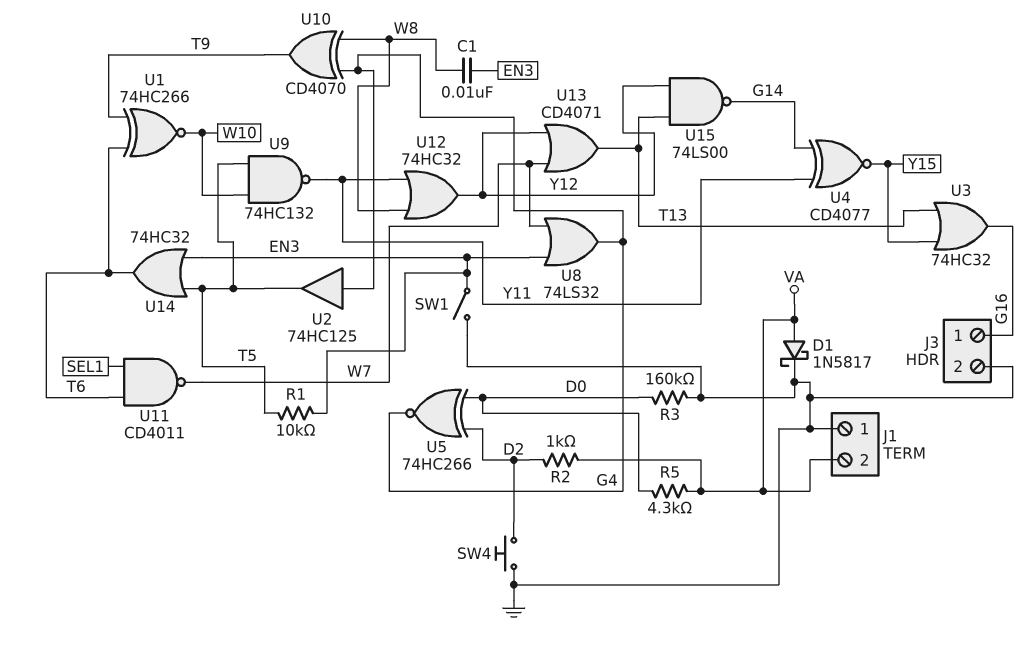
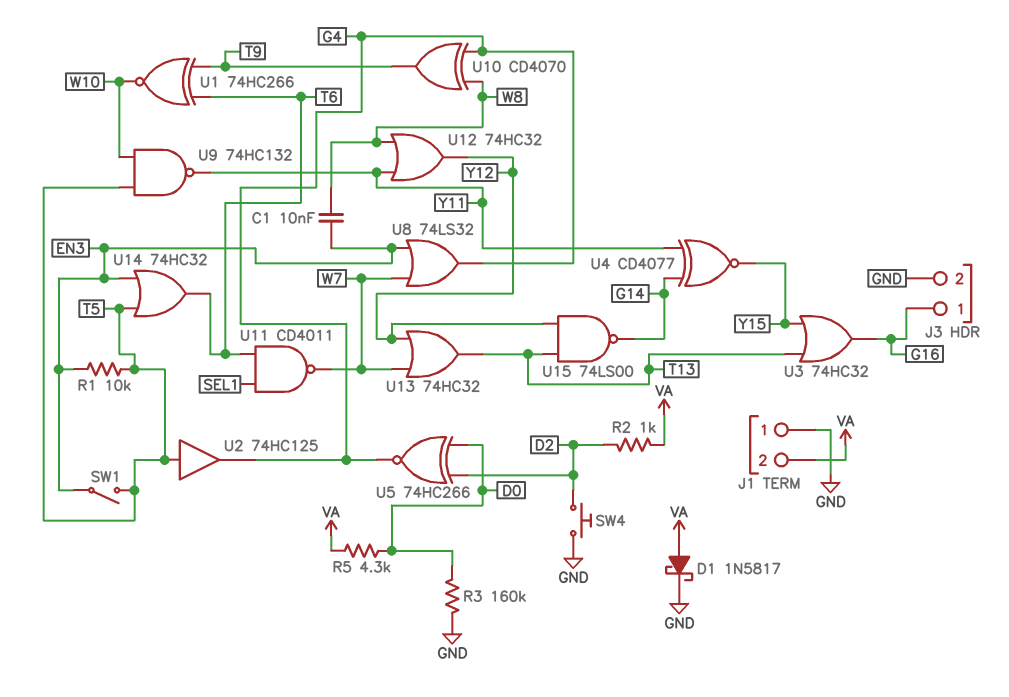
SW1: switch (EN3, GND) -> switch (EN3, T5)
U2: buffer 74HC125 (in G4, out T5) -> buffer 74HC125 (in T5, out G4)
U13: OR CD4071 (in W7, in Y12, out T13) -> OR 74HC32 (in W7, in Y12, out T13)

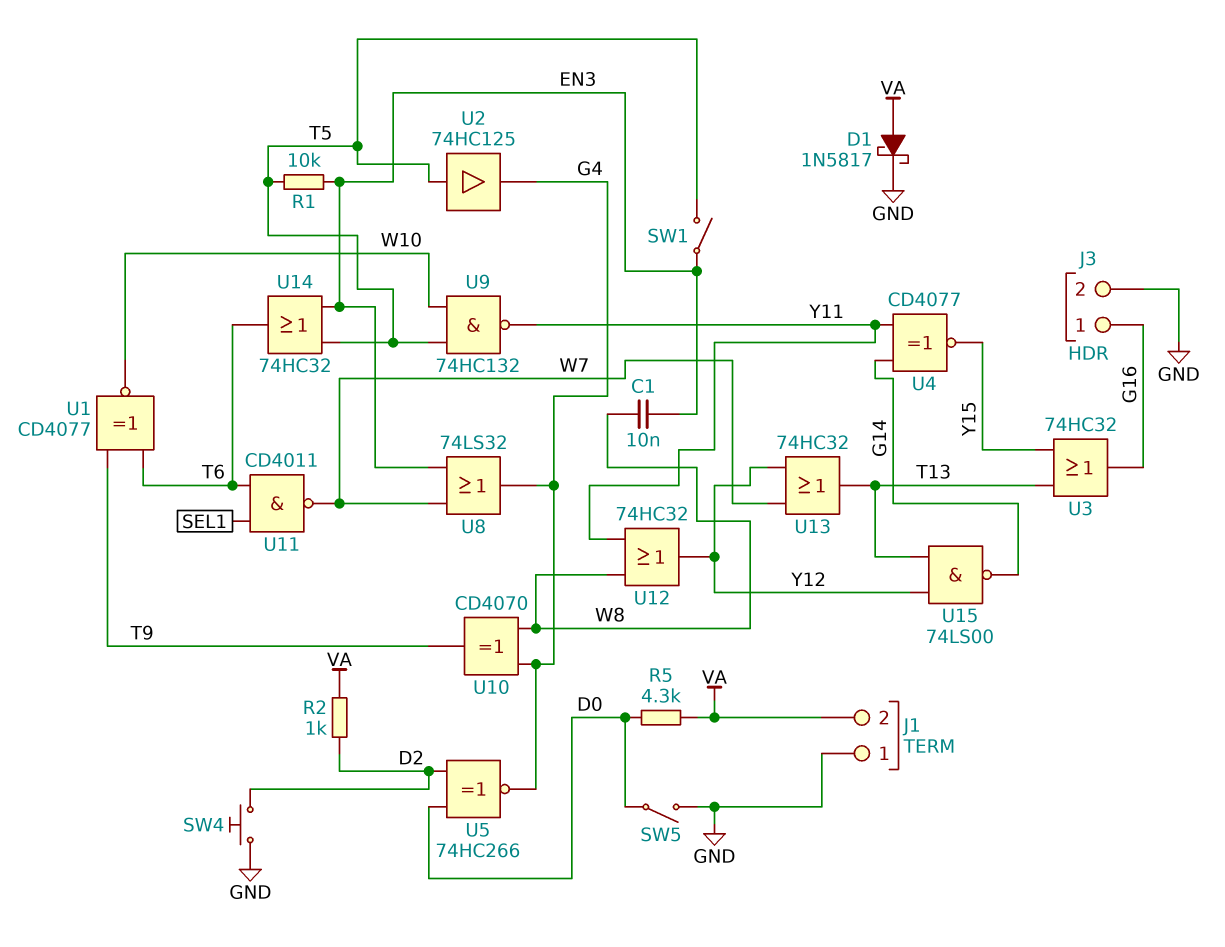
R3: 160k (D0, GND) -> none
SW5: none -> switch (D0, GND)
U1: XNOR 74HC266 (in T6, in T9, out W10) -> XNOR CD4077 (in T6, in T9, out W10)

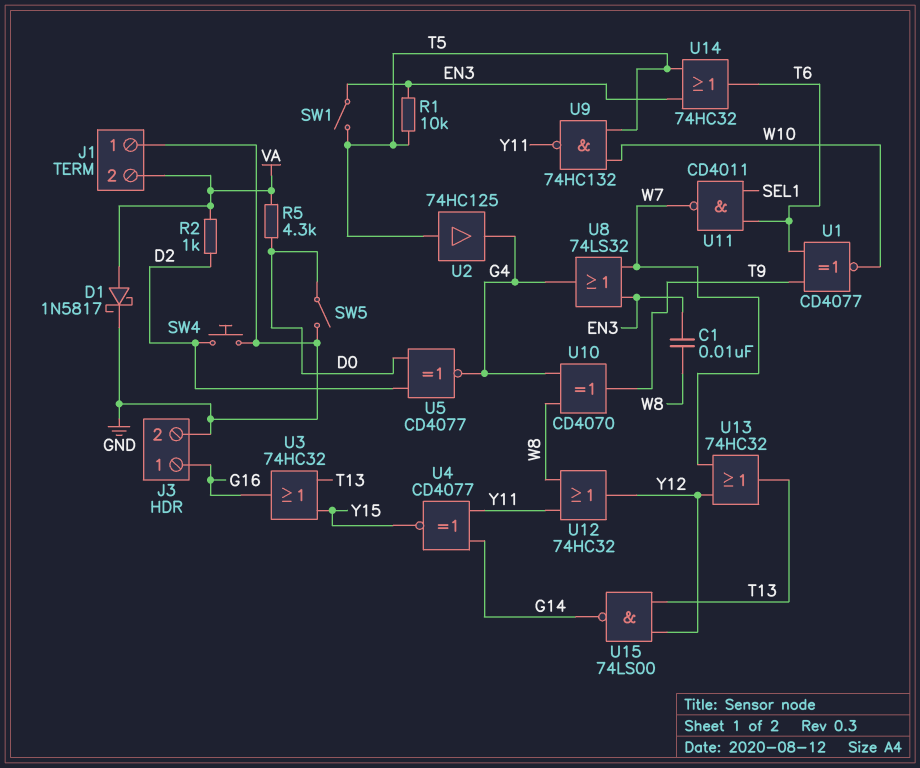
U5: XNOR 74HC266 (in D0, in D2, out G4) -> XNOR CD4077 (in D0, in D2, out G4)

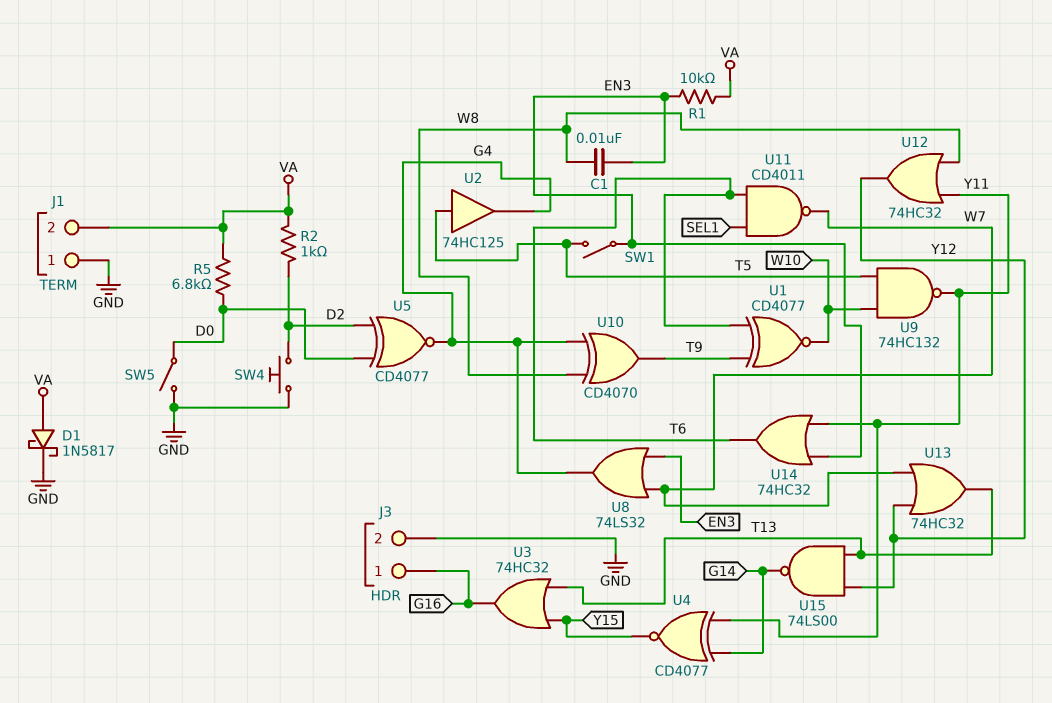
R1: 10k (EN3, T5) -> 10k (EN3, VA)
R5: 4.3k (D0, VA) -> 6.8k (D0, VA)
U14: OR 74HC32 (in EN3, in T5, out T6) -> OR 74HC32 (in EN3, in Y11, out T6)

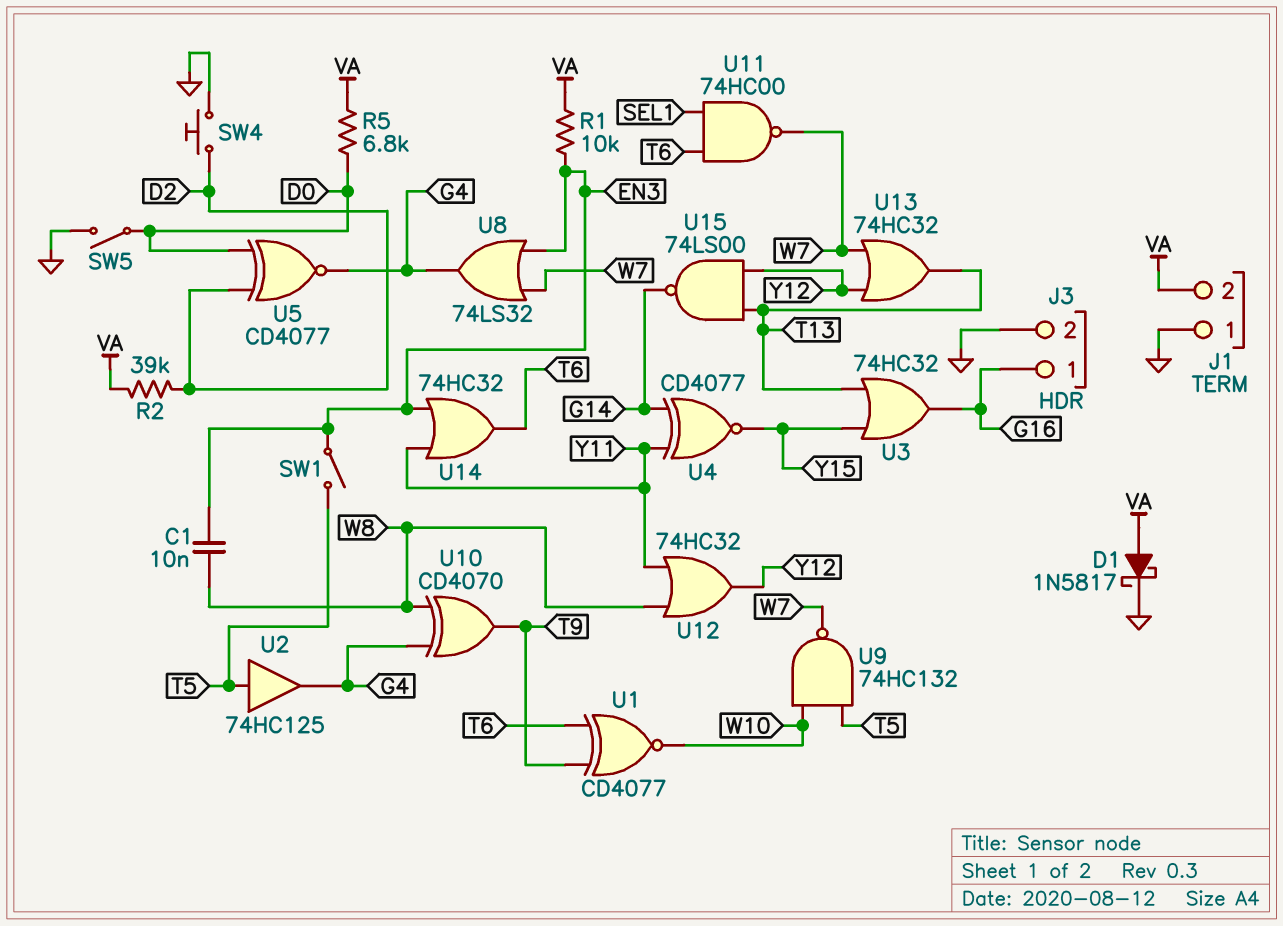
R2: 1k (D2, VA) -> 39k (D2, VA)
U9: NAND 74HC132 (in T5, in W10, out Y11) -> NAND 74HC132 (in T5, in W10, out W7)
U11: NAND CD4011 (in SEL1, in T6, out W7) -> NAND 74HC00 (in SEL1, in T6, out W7)

